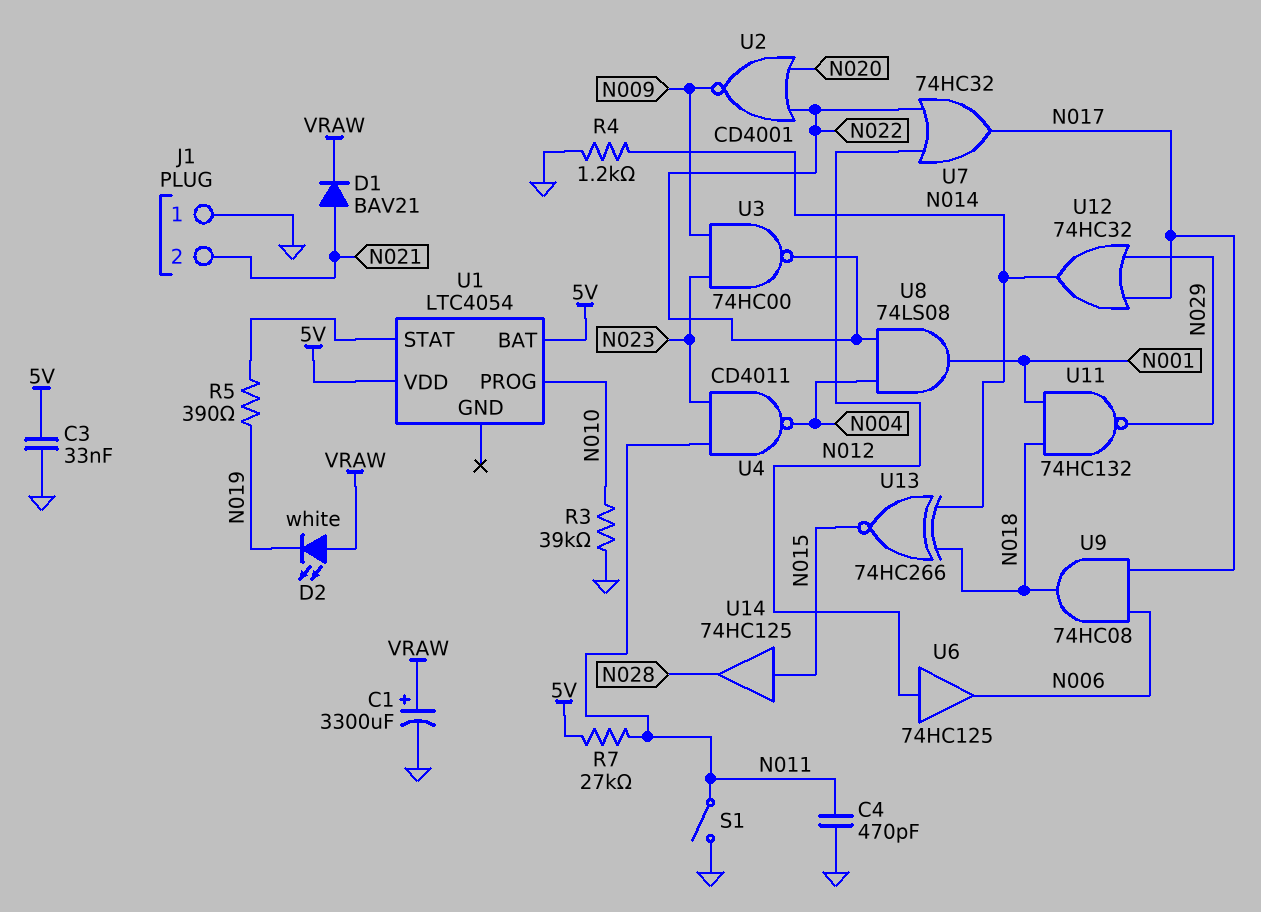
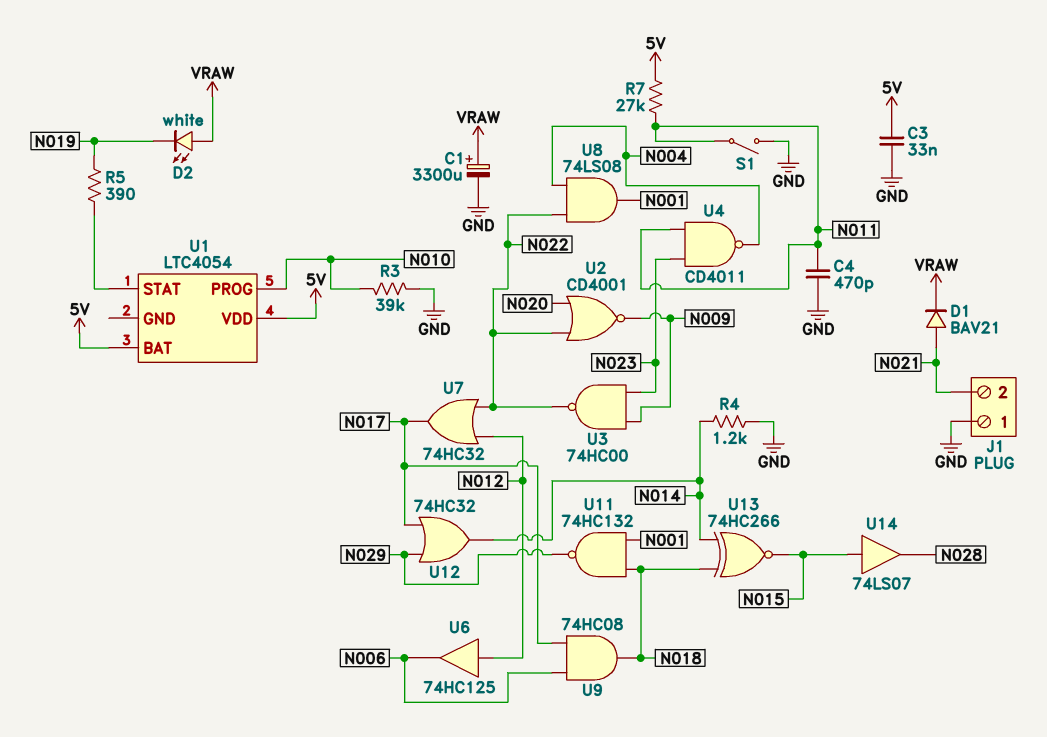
U14: buffer 74HC125 (in N015, out N028) -> buffer 74LS07 (in N015, out N028)

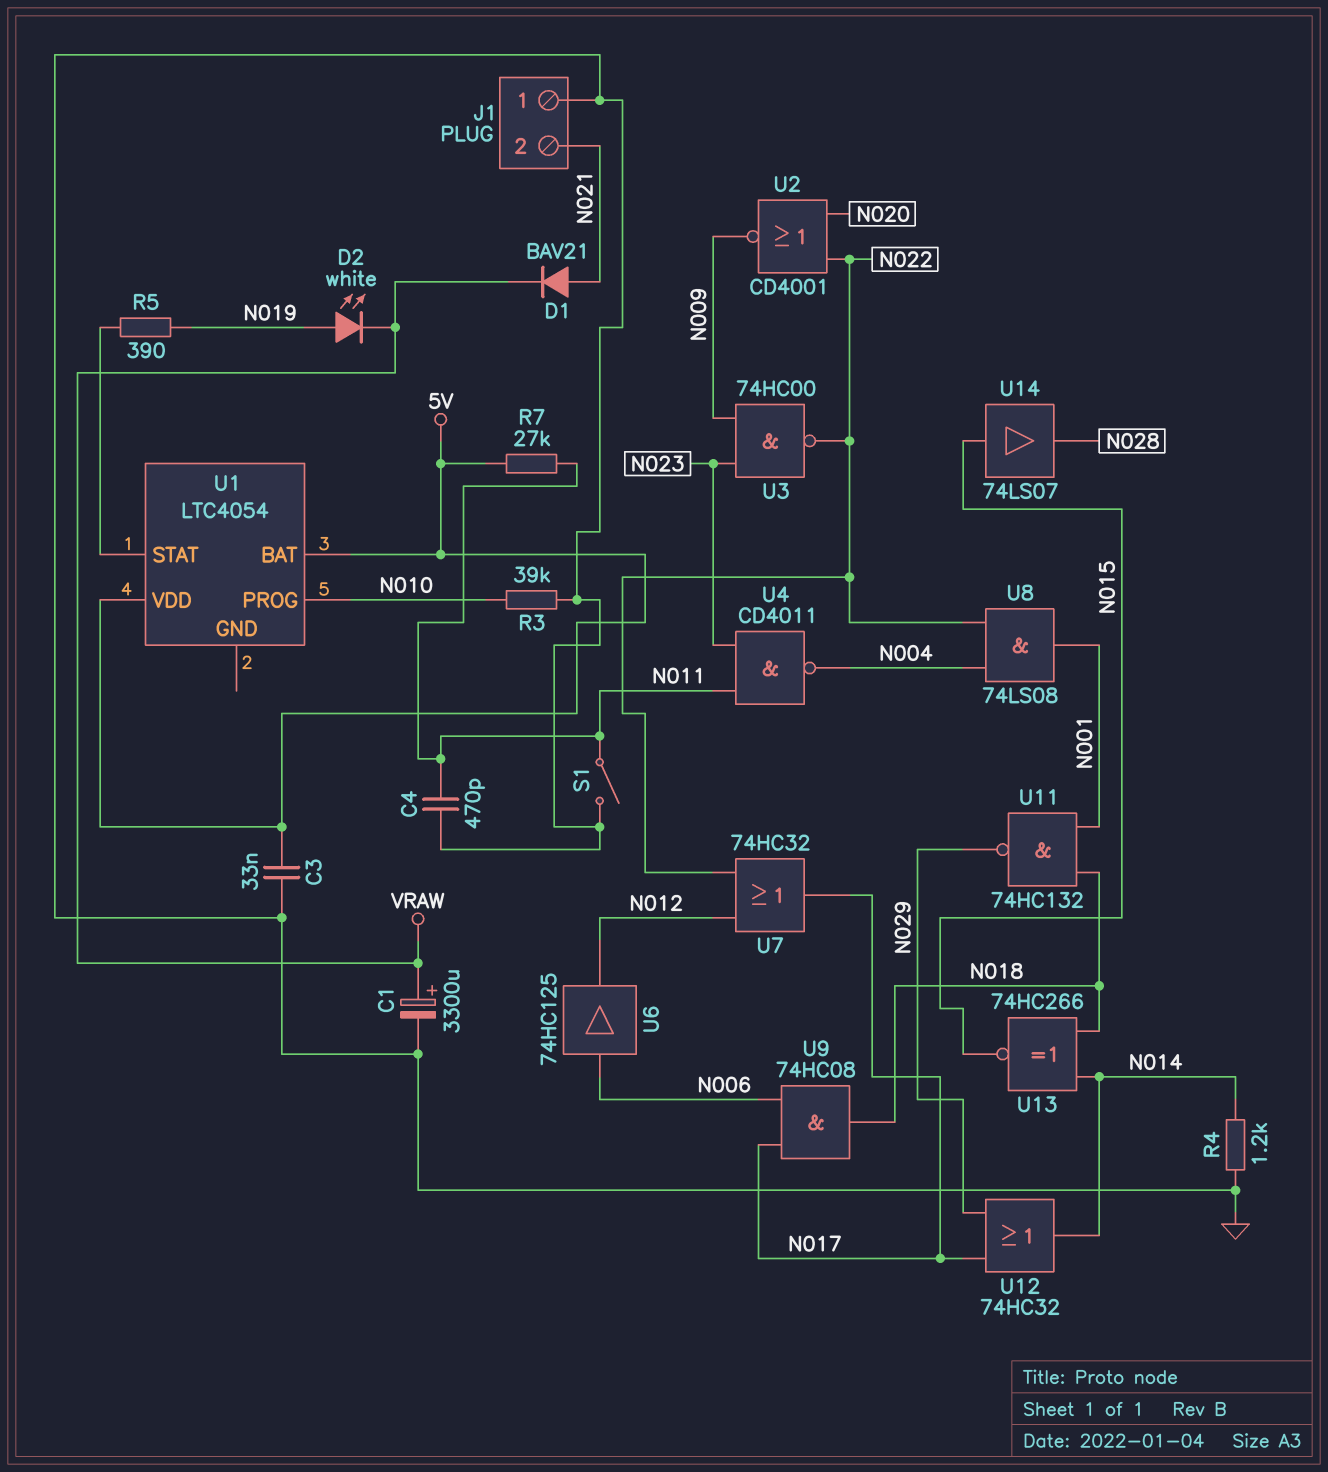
D2: LED white (A VRAW, K N019) -> LED white (A N019, K VRAW)
U6: buffer 74HC125 (in N012, out N006) -> buffer 74HC125 (in N006, out N012)

